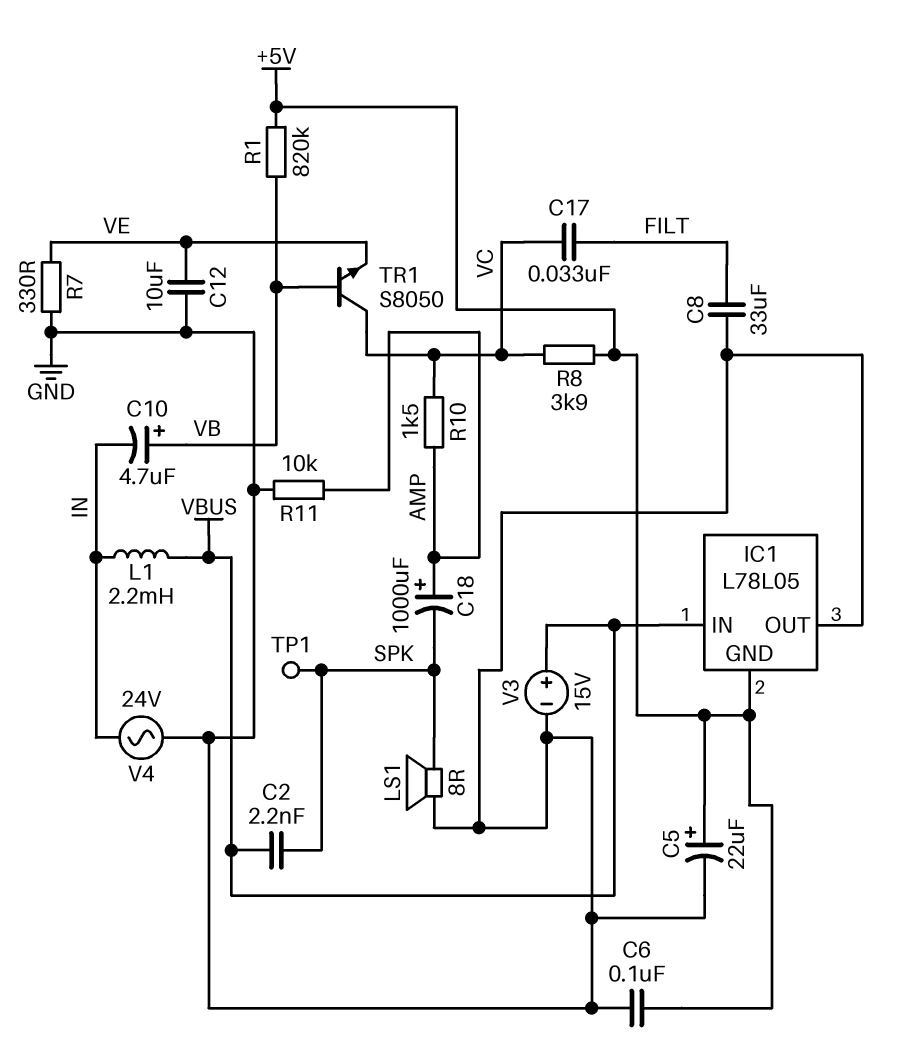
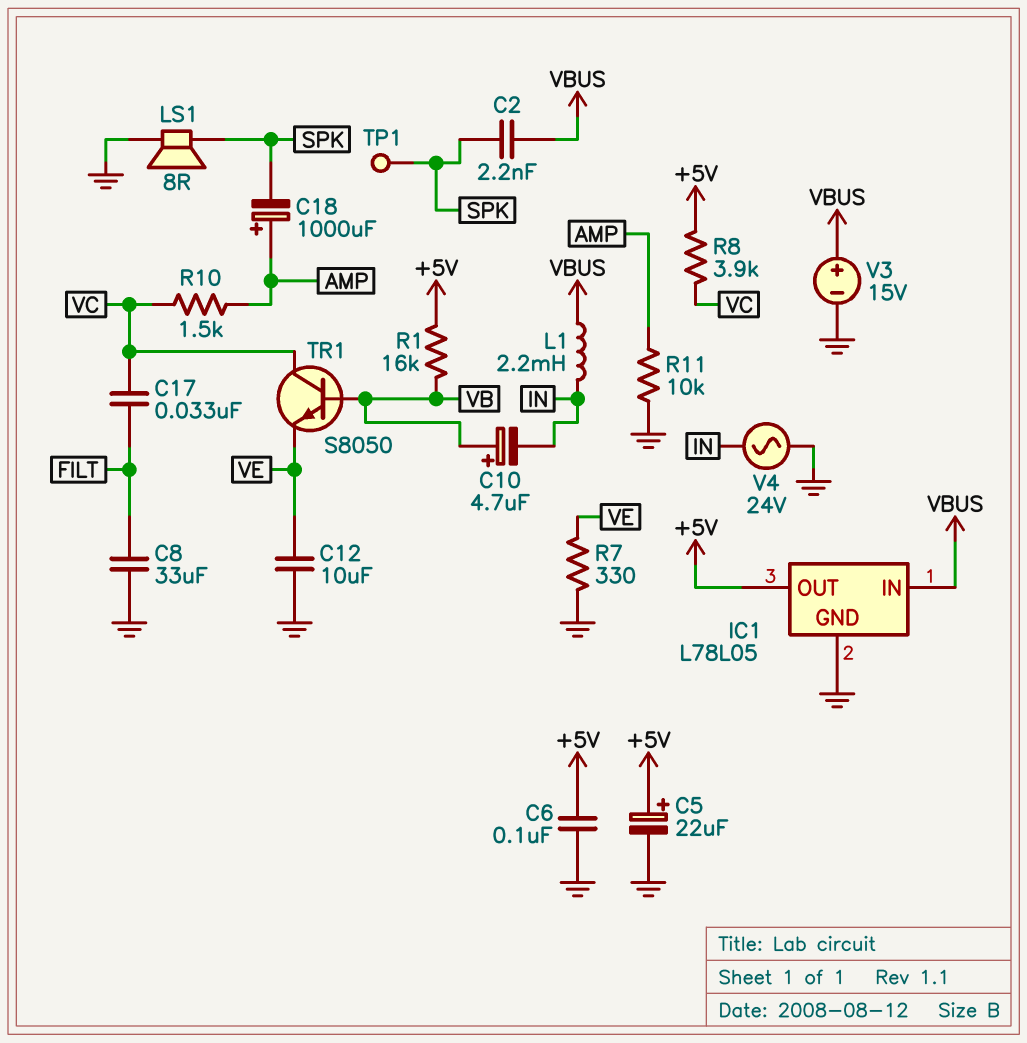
IC1 pin GND: +5V -> GND
IC1 pin OUT: GND -> +5V
R1: 820k (+5V, VB) -> 16k (+5V, VB)

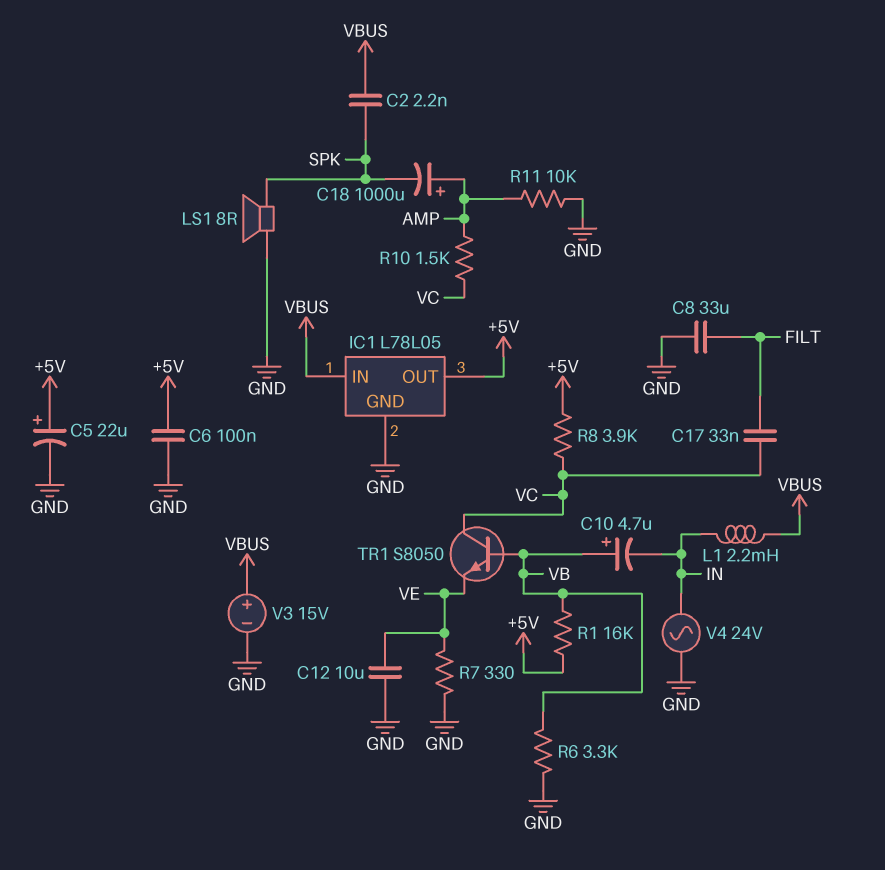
R6: none -> 3.3k (GND, VB)
TP1: test point (SPK) -> none

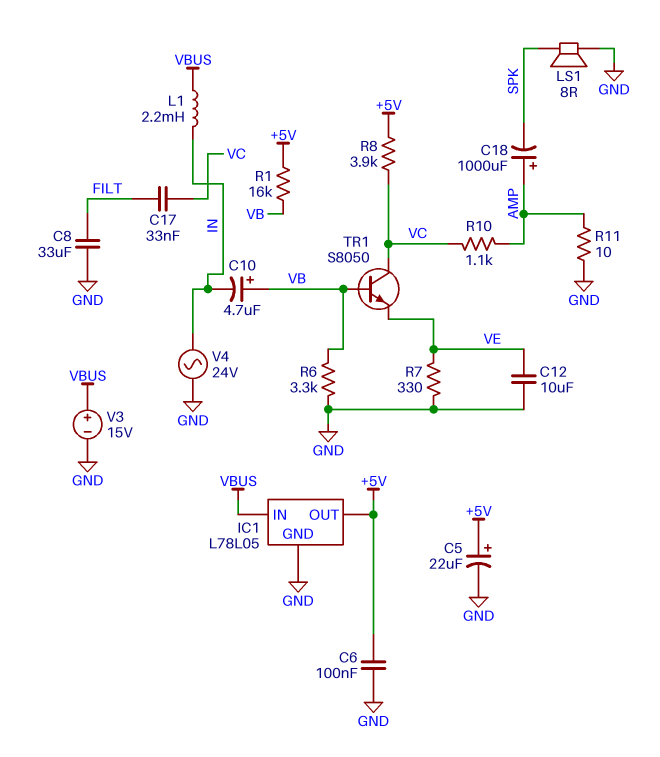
C2: 2.2nF (SPK, VBUS) -> none
R10: 1.5k (AMP, VC) -> 1.1k (AMP, VC)
R11: 10k (AMP, GND) -> 10 (AMP, GND)

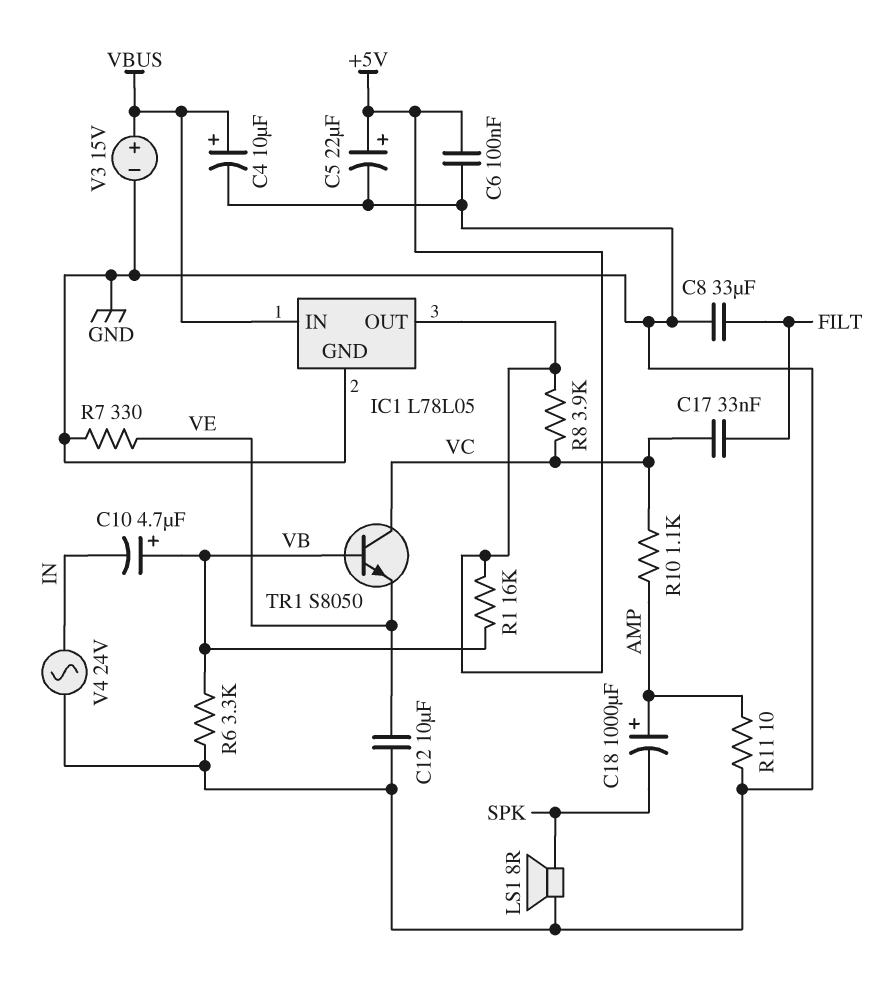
C4: none -> 10uF (plus VBUS, minus GND)
L1: 2.2mH (IN, VBUS) -> none

